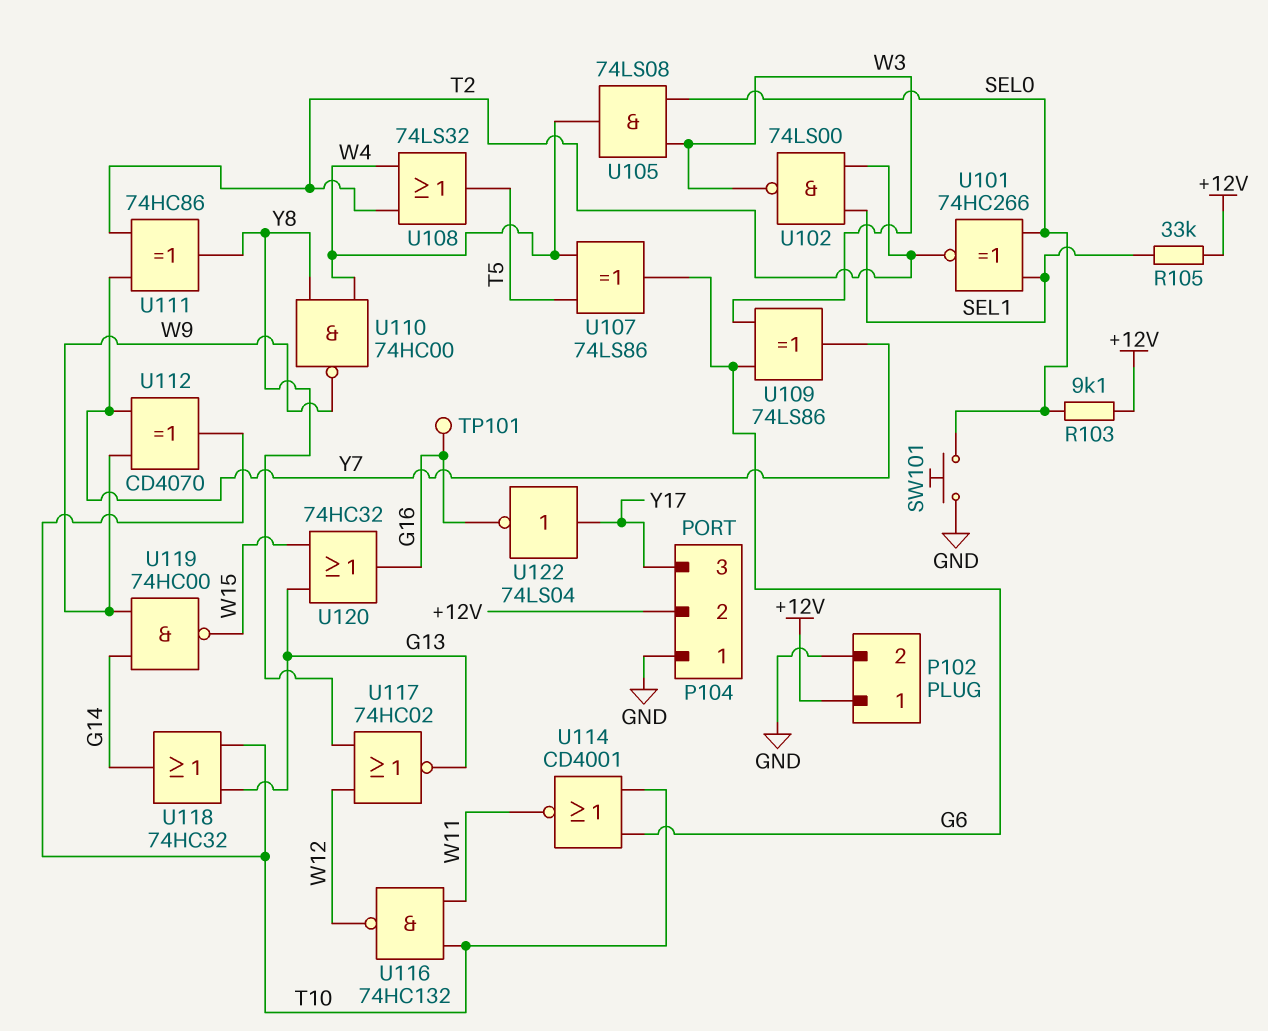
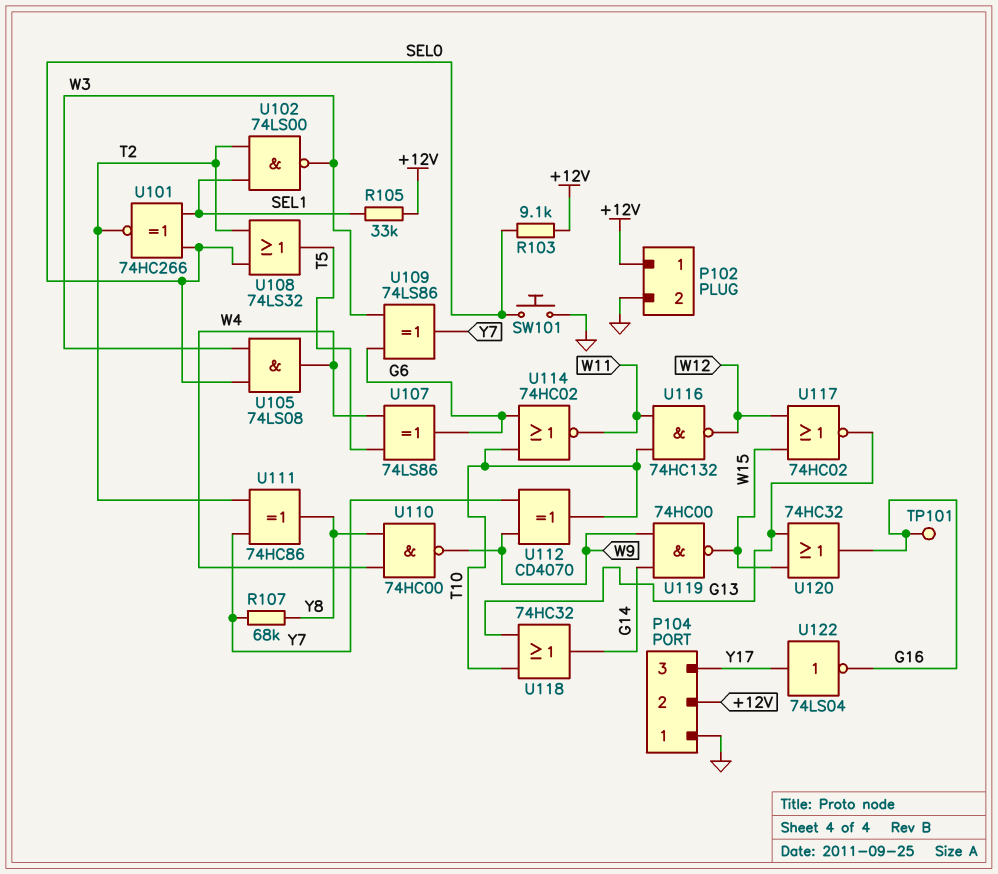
R107: none -> 68k (Y7, Y8)
U108: OR 74LS32 (in T2, in W4, out T5) -> OR 74LS32 (in SEL0, in T2, out T5)
U114: NOR CD4001 (in G6, in T10, out W11) -> NOR 74HC02 (in G6, in T10, out W11)
U117: NOR 74HC02 (in W12, in Y8, out G13) -> NOR 74HC02 (in W12, in W15, out G13)

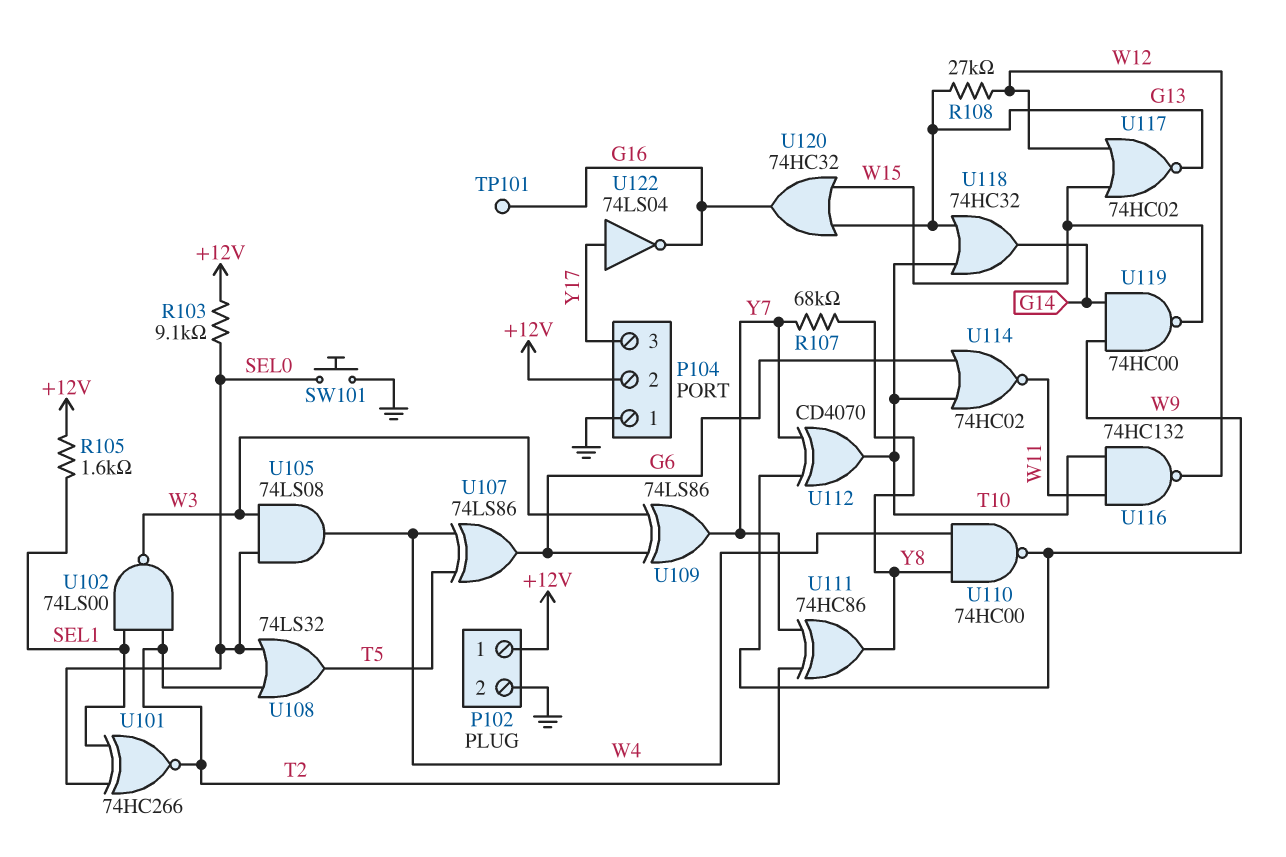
R105: 33k (+12V, SEL1) -> 1.6k (+12V, SEL1)
R108: none -> 27k (G13, W12)

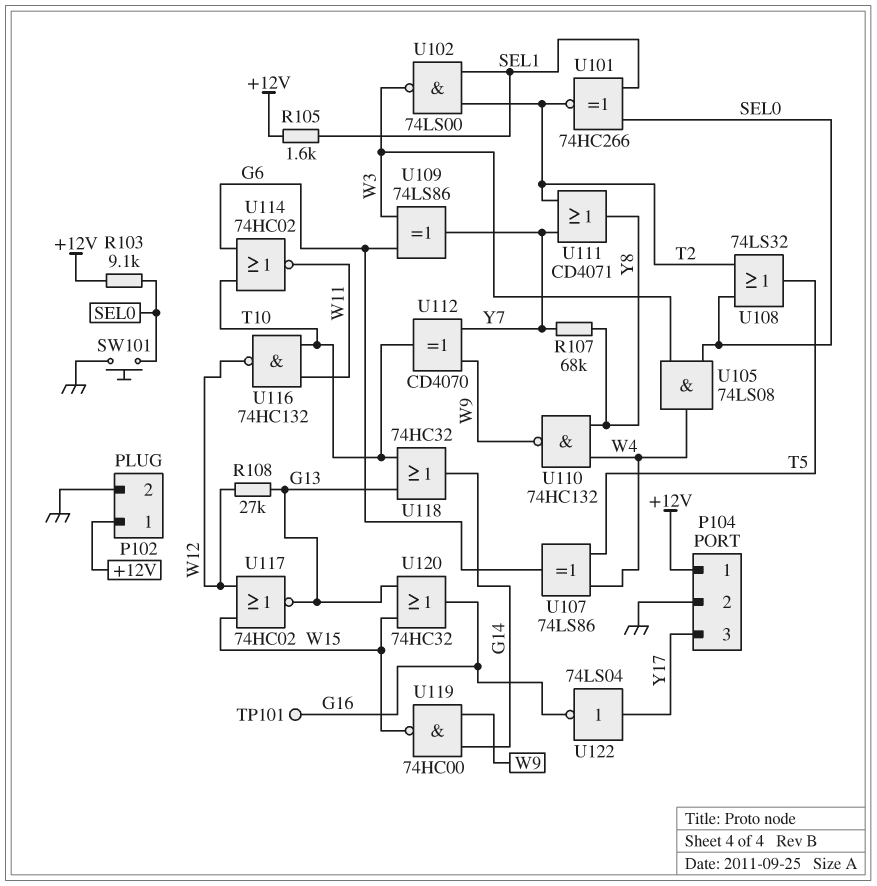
P104 pin 1: GND -> +12V
P104 pin 2: +12V -> GND
U110: NAND 74HC00 (in W4, in Y8, out W9) -> NAND 74HC132 (in W4, in Y8, out W9)
U111: XOR 74HC86 (in T2, in Y7, out Y8) -> OR CD4071 (in T2, in Y7, out Y8)

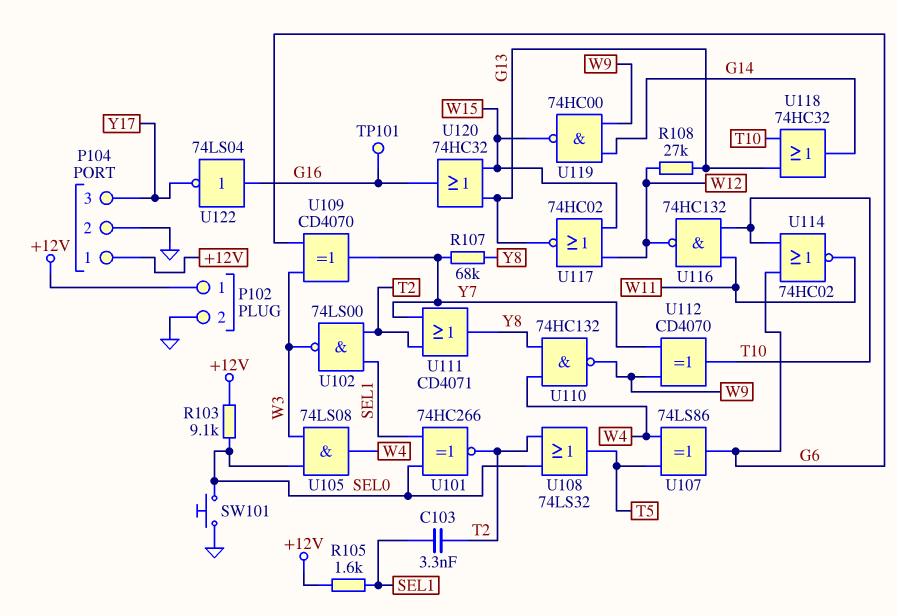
C103: none -> 3.3nF (SEL1, T2)
U109: XOR 74LS86 (in G6, in W3, out Y7) -> XOR CD4070 (in G6, in W3, out Y7)
U122: NOT 74LS04 (in Y17, out G16) -> NOT 74LS04 (in G16, out Y17)

